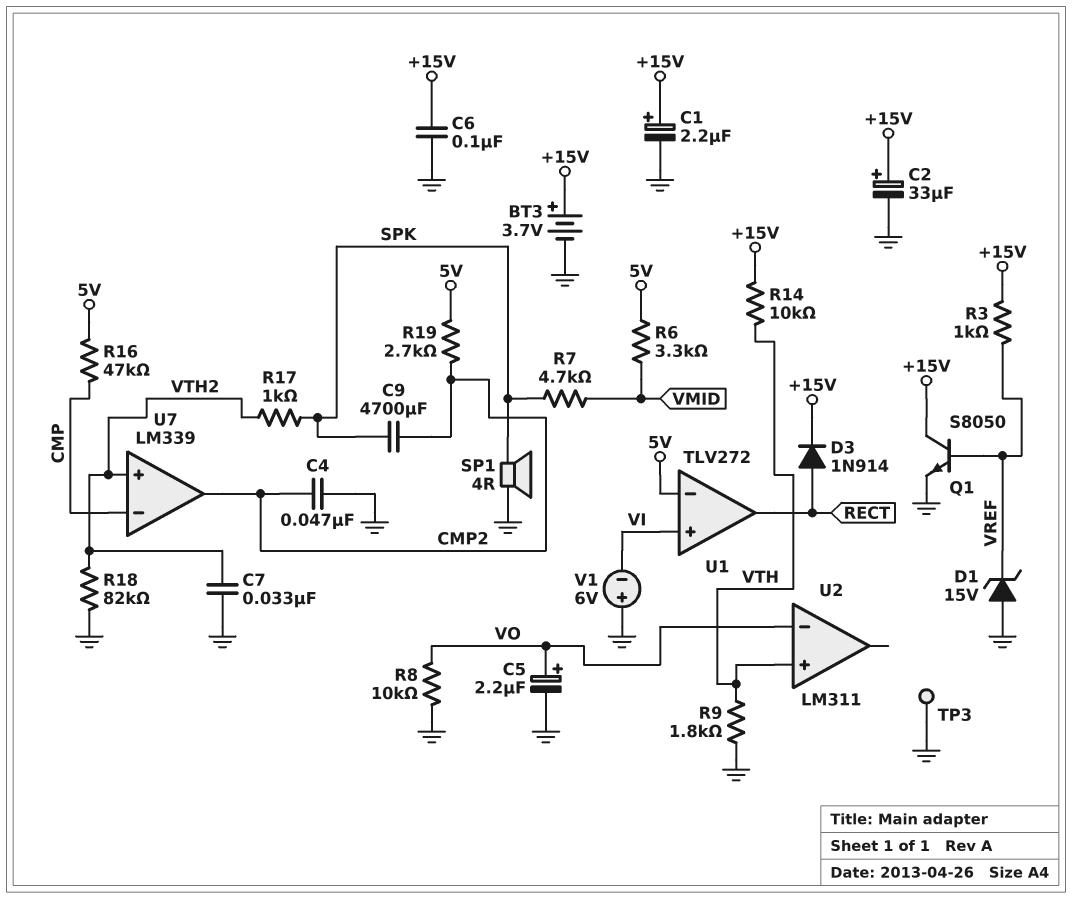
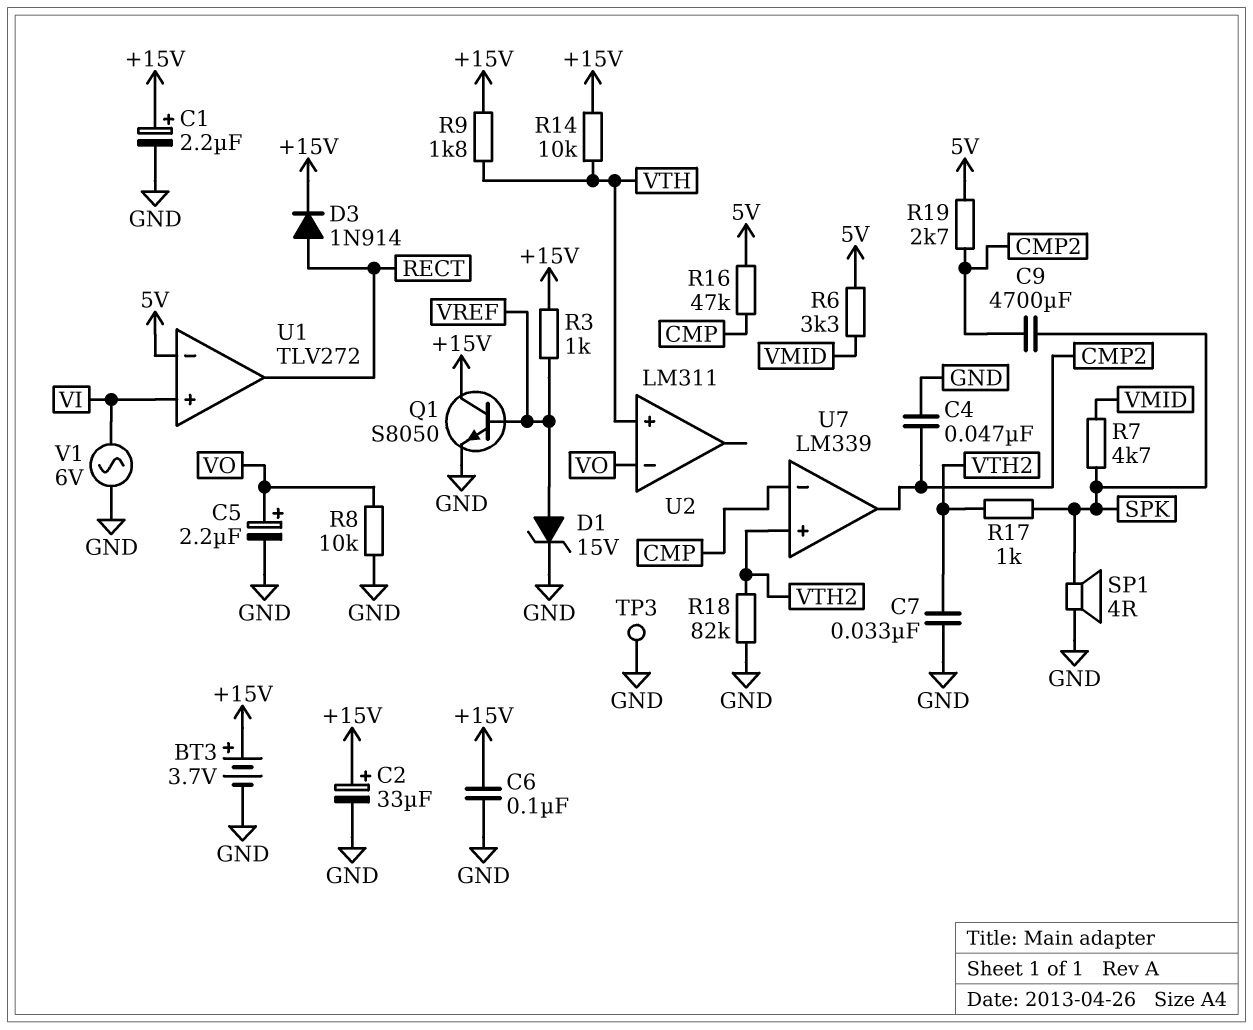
D1: zener 15V (A GND, K VREF) -> zener 15V (A VREF, K GND)
R9: 1.8k (GND, VTH) -> 1.8k (+15V, VTH)
V1: 6V (plus GND, minus VI) -> AC 6V (GND, VI)

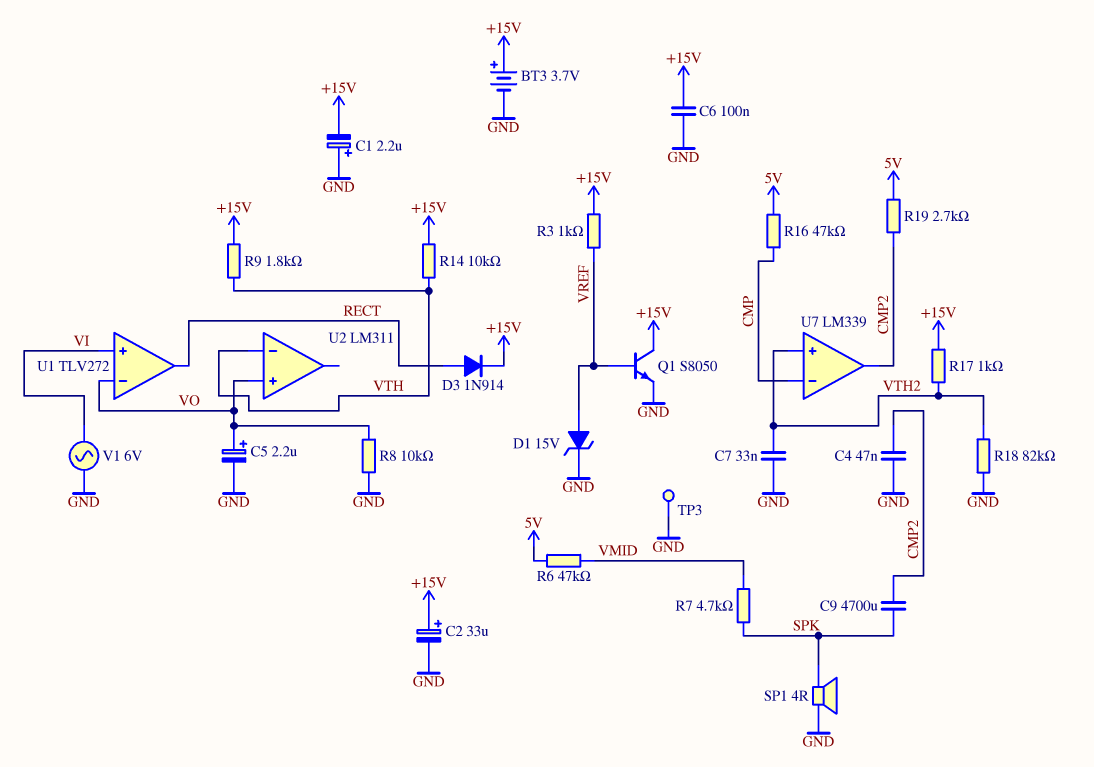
C1: 2.2uF (plus +15V, minus GND) -> 2.2uF (plus GND, minus +15V)
R6: 3.3k (5V, VMID) -> 47k (5V, VMID)
R17: 1k (SPK, VTH2) -> 1k (+15V, VTH2)
U1 pin in-: 5V -> VO
U2 pin in+: VTH -> VO
U2 pin in-: VO -> VTH

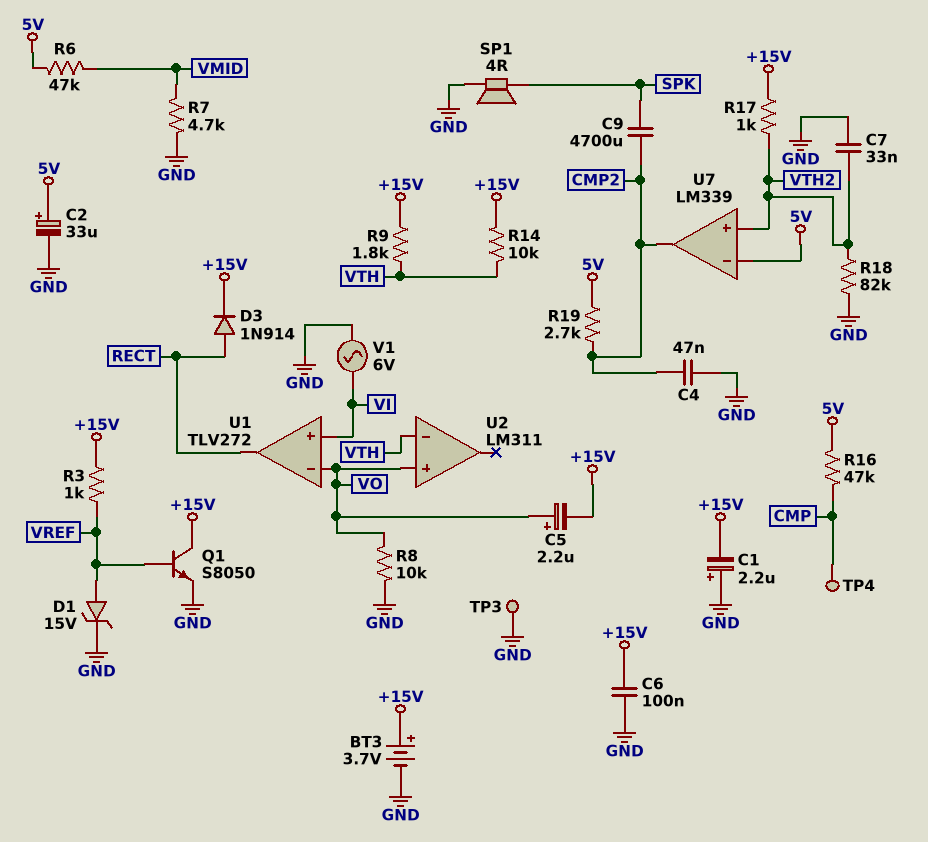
C2: 33uF (plus +15V, minus GND) -> 33uF (plus 5V, minus GND)
C5: 2.2uF (plus VO, minus GND) -> 2.2uF (plus VO, minus +15V)
R7: 4.7k (SPK, VMID) -> 4.7k (GND, VMID)
TP4: none -> test point (CMP)
U7 pin in-: CMP -> 5V

